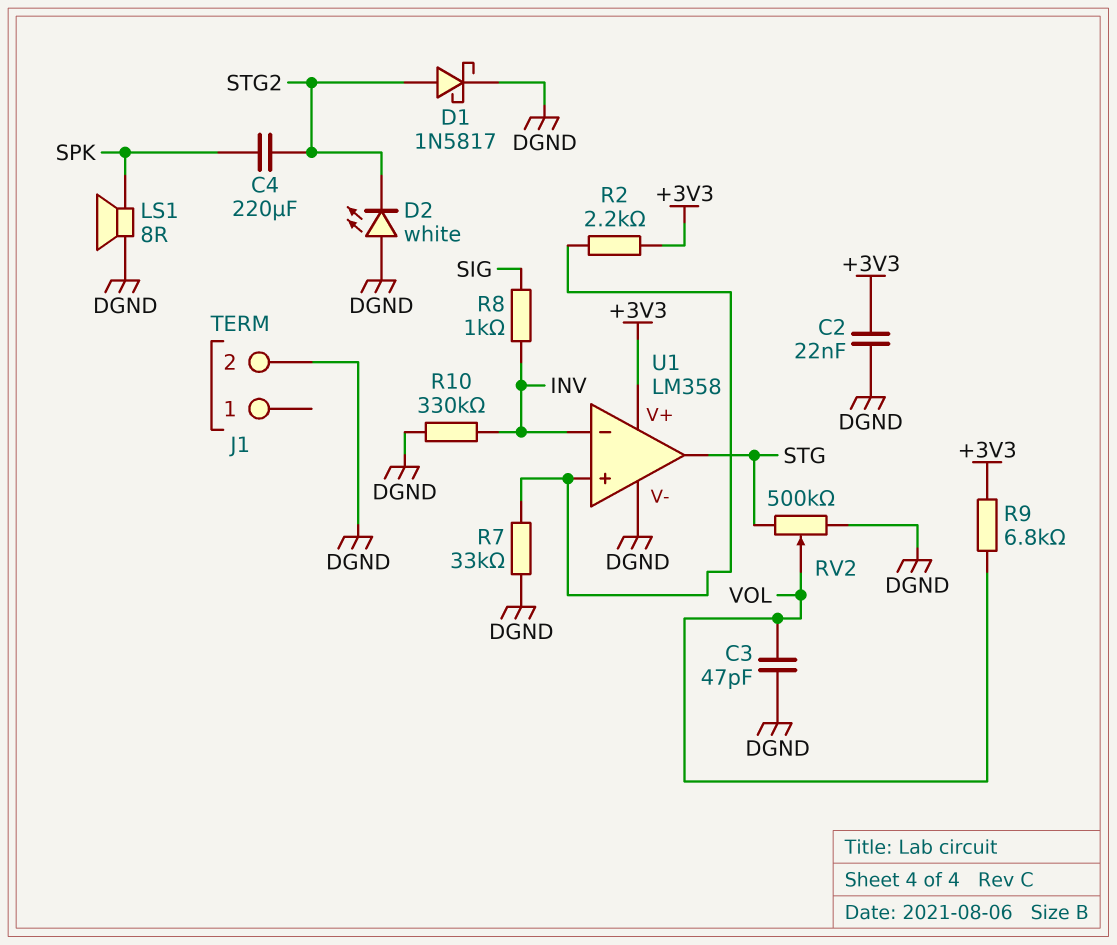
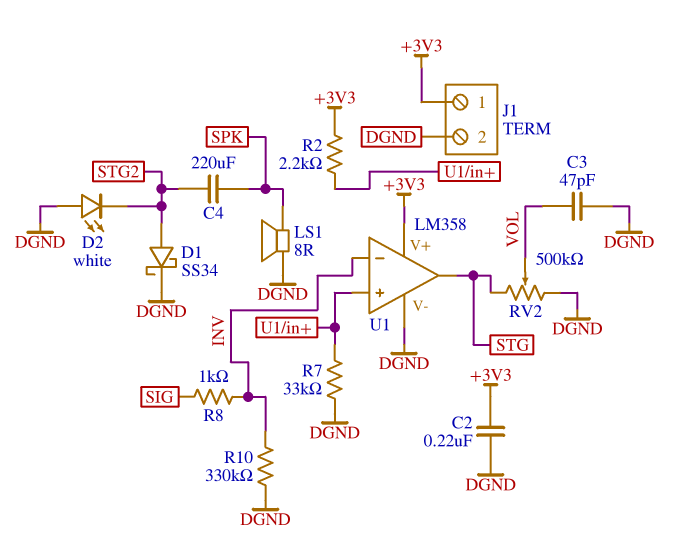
C2: 22nF (+3V3, DGND) -> 220nF (+3V3, DGND)
D1: schottky 1N5817 (A STG2, K DGND) -> schottky SS34 (A STG2, K DGND)
J1 pin 1: none -> +3V3
R9: 6.8k (+3V3, VOL) -> none

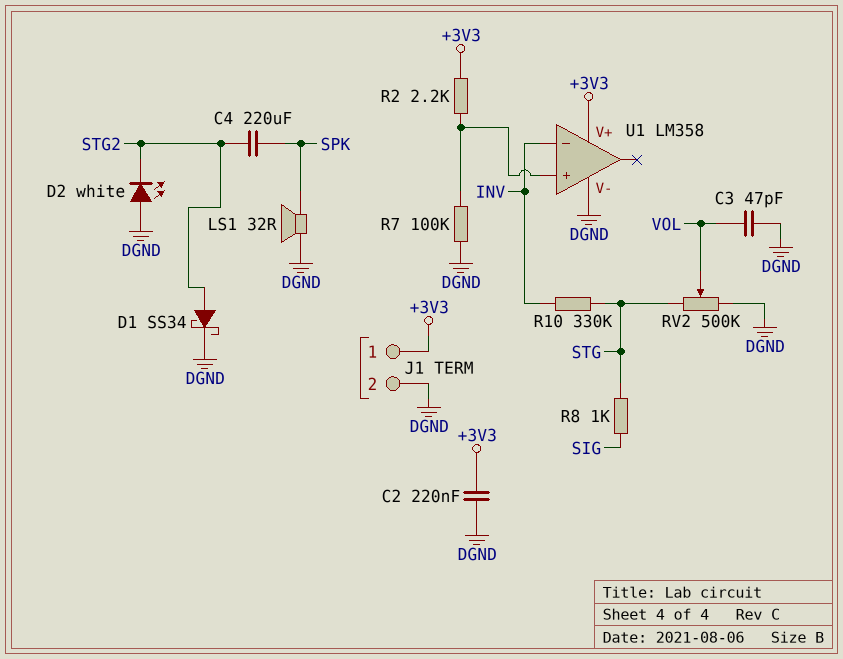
LS1: speaker 8R (DGND, SPK) -> speaker 32R (DGND, SPK)
R7: 33k (DGND, U1/in+) -> 100k (DGND, U1/in+)
R8: 1k (INV, SIG) -> 1k (SIG, STG)
R10: 330k (DGND, INV) -> 330k (INV, STG)
U1 pin out: STG -> none

